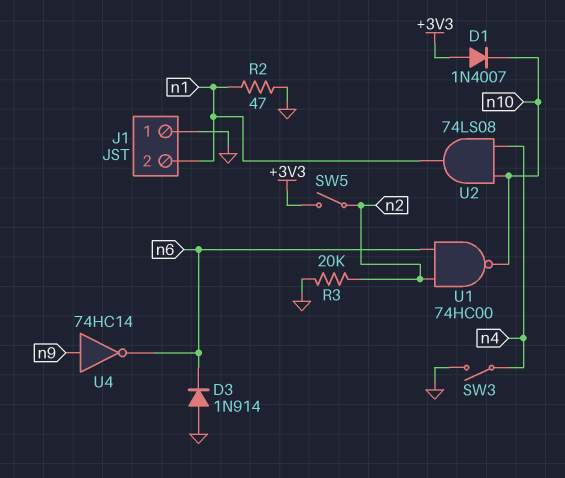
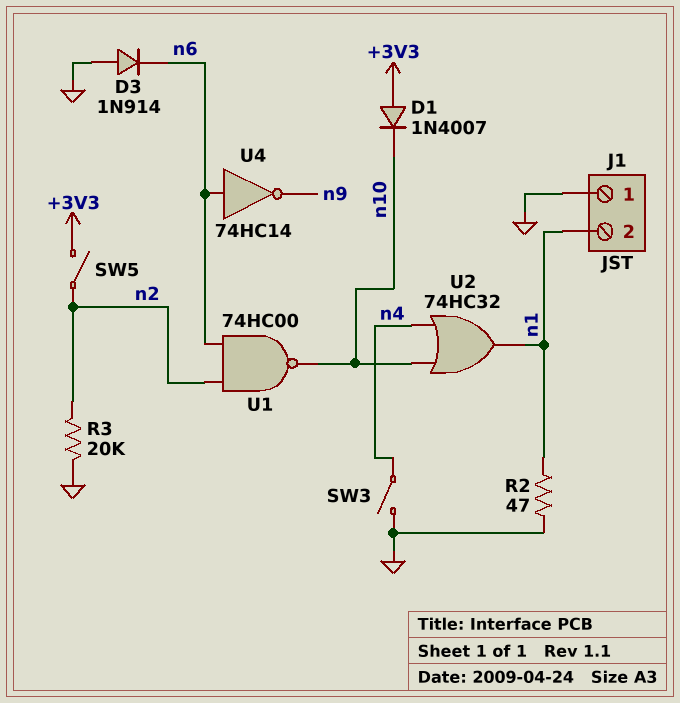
U2: AND 74LS08 (in n4, in n10, out n1) -> OR 74HC32 (in n4, in n10, out n1)
U4: NOT 74HC14 (in n9, out n6) -> NOT 74HC14 (in n6, out n9)

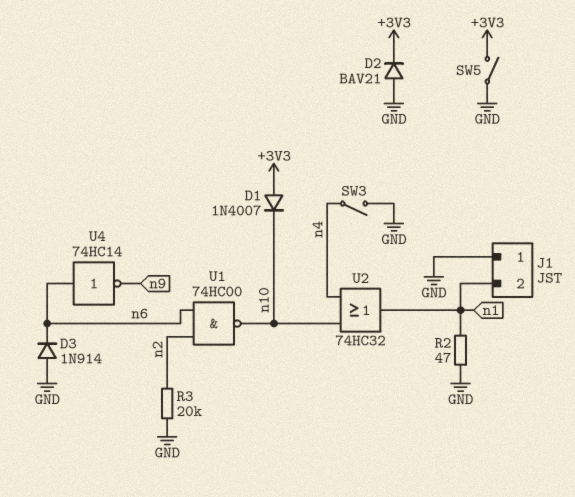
D2: none -> diode BAV21 (A GND, K +3V3)
SW5: switch (+3V3, n2) -> switch (+3V3, GND)

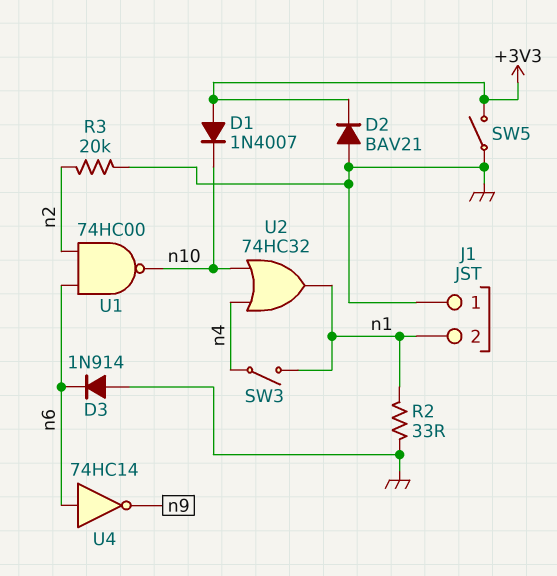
R2: 47 (GND, n1) -> 33 (GND, n1)
SW3: switch (GND, n4) -> switch (n1, n4)

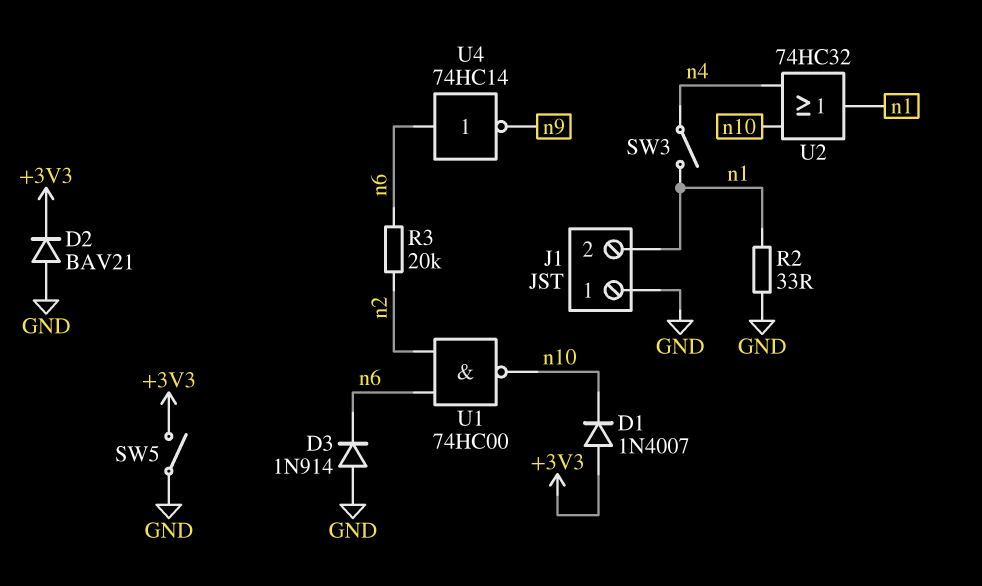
R3: 20k (GND, n2) -> 20k (n2, n6)

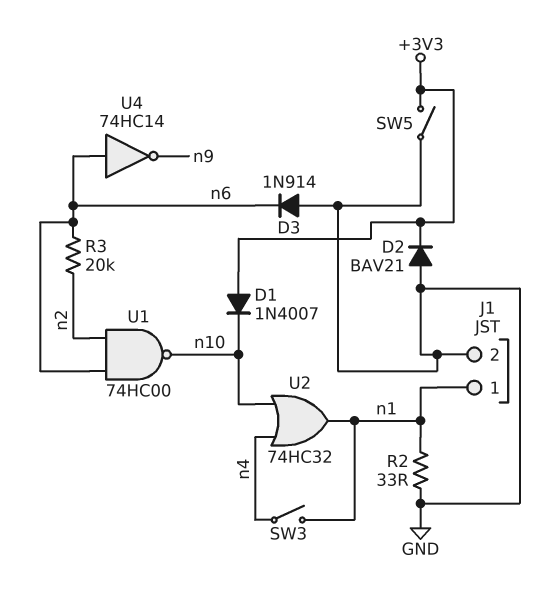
J1 pin 1: GND -> n1
J1 pin 2: n1 -> GND

